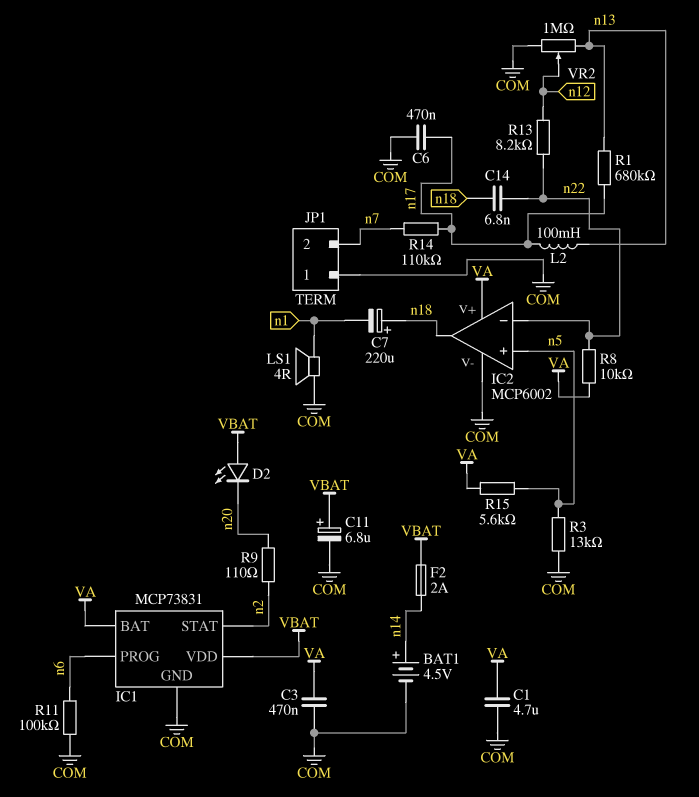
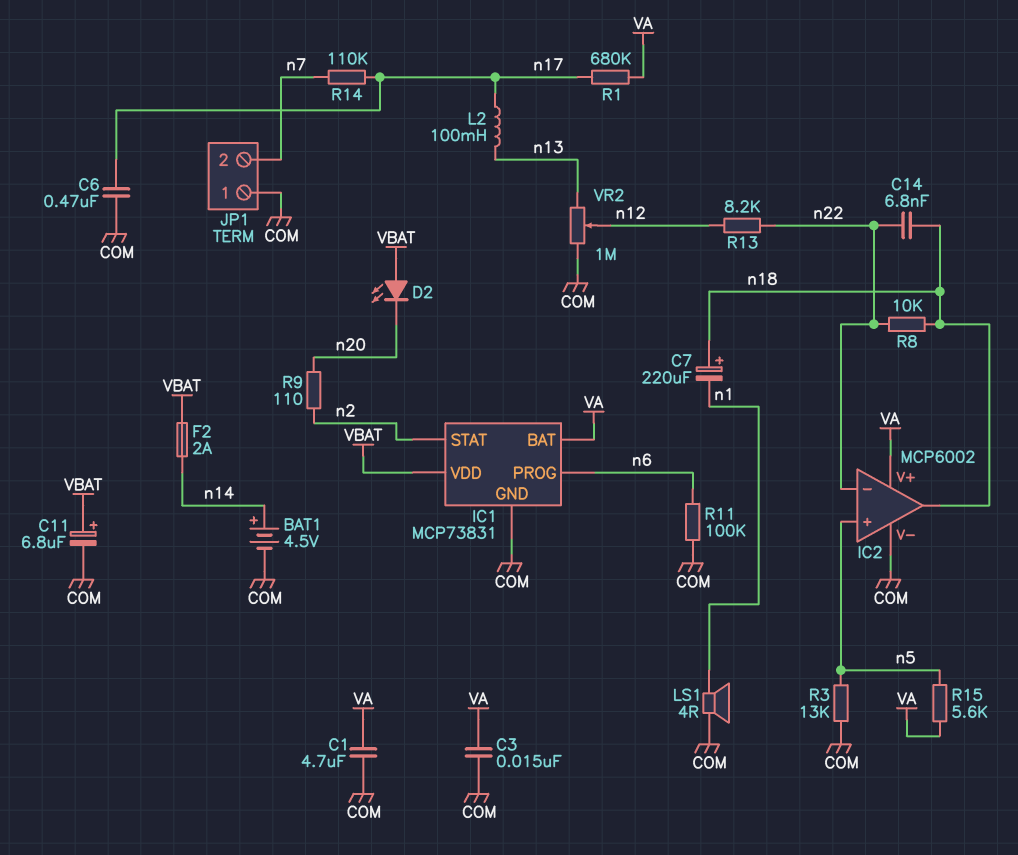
C3: 470nF (COM, VA) -> 15nF (COM, VA)
R1: 680k (n13, n17) -> 680k (VA, n17)
R8: 10k (VA, n22) -> 10k (n18, n22)

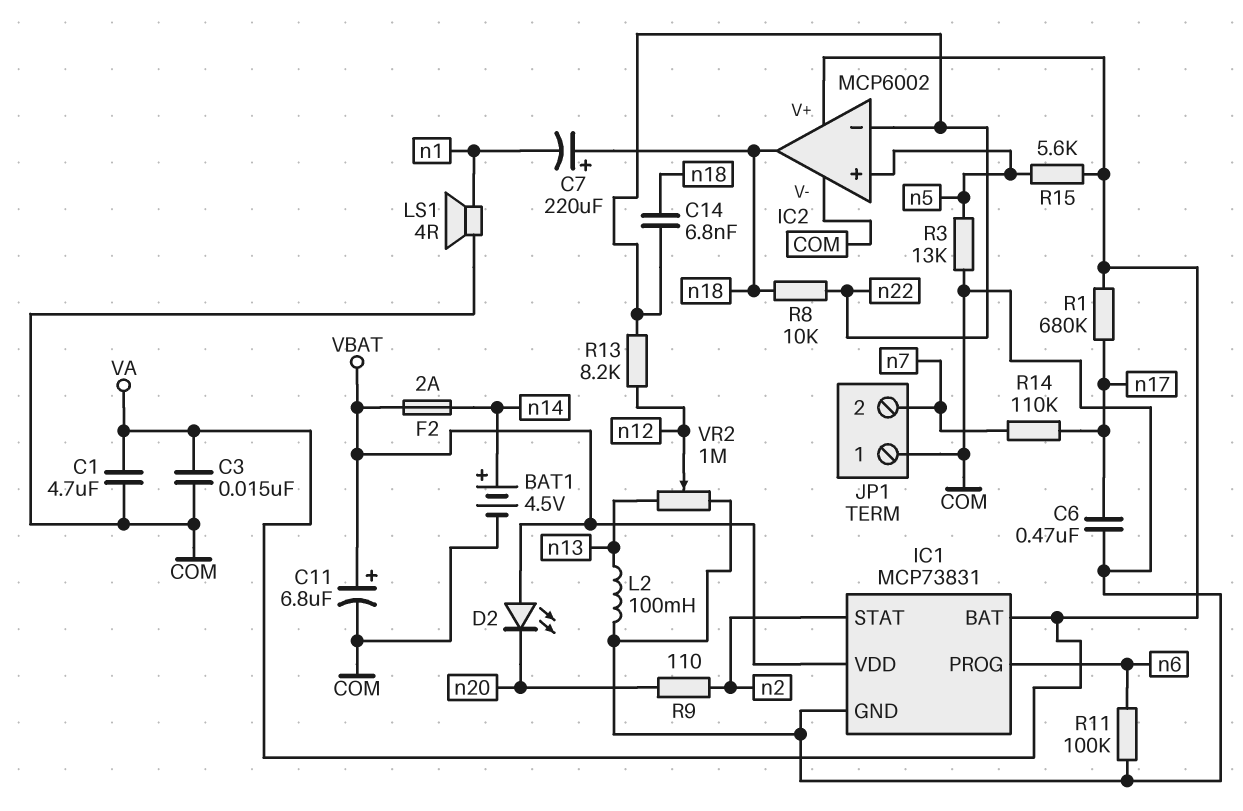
L2: 100mH (n13, n17) -> 100mH (COM, n13)

